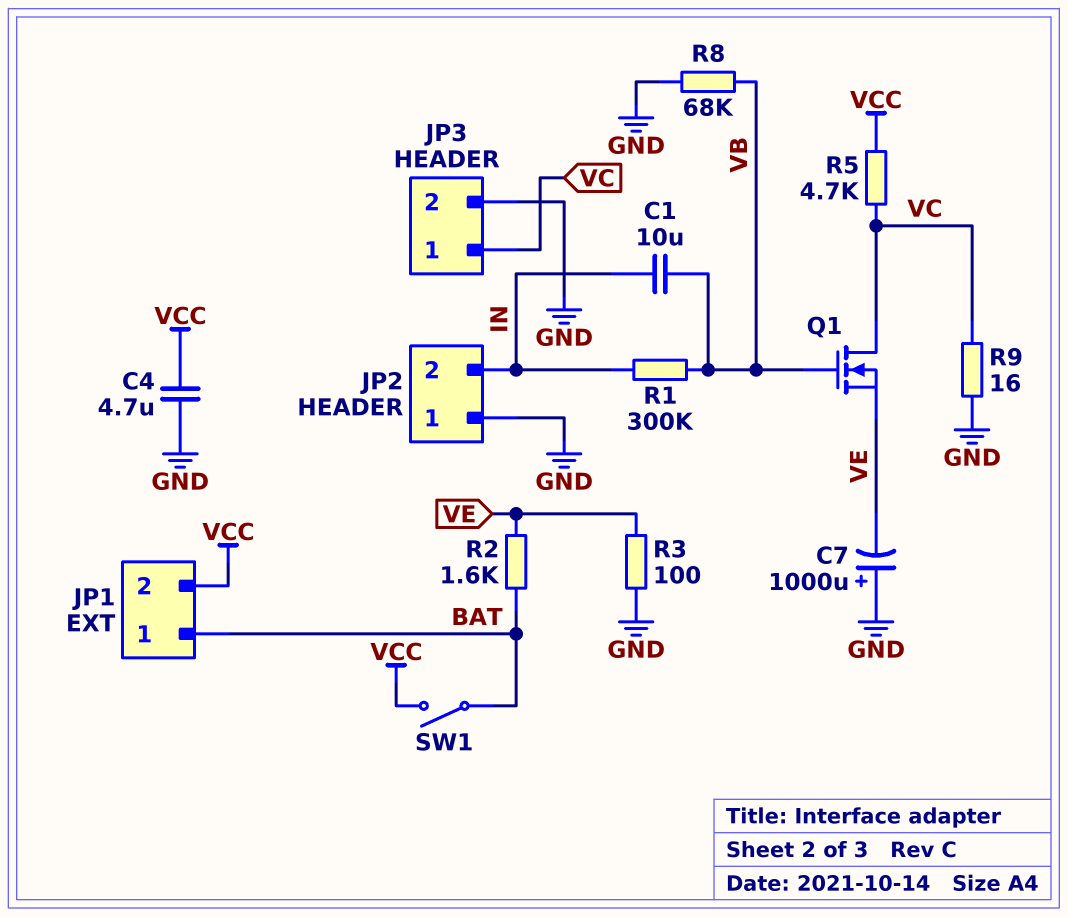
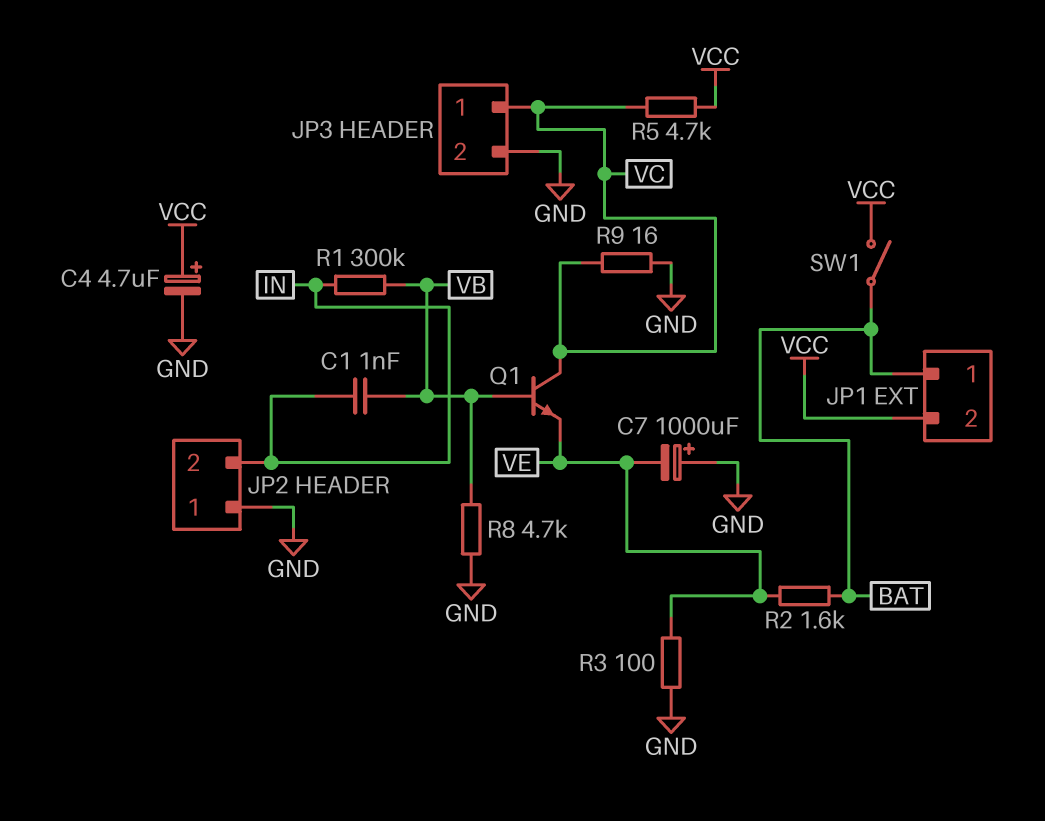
C1: 10uF (IN, VB) -> 1nF (IN, VB)
C4: 4.7uF (GND, VCC) -> 4.7uF (plus VCC, minus GND)
Q1: NMOS (G VB, D VC, S VE) -> NPN (B VB, C VC, E VE)
R8: 68k (GND, VB) -> 4.7k (GND, VB)

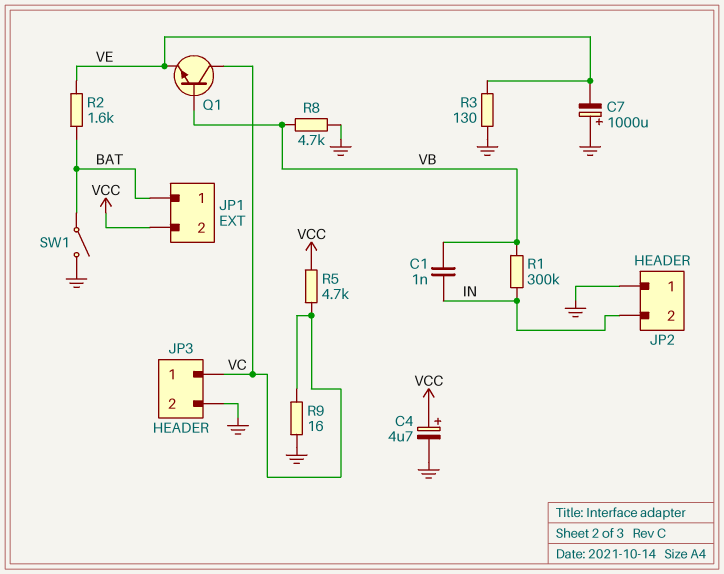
R3: 100 (GND, VE) -> 130 (GND, VE)
SW1: switch (BAT, VCC) -> switch (BAT, GND)

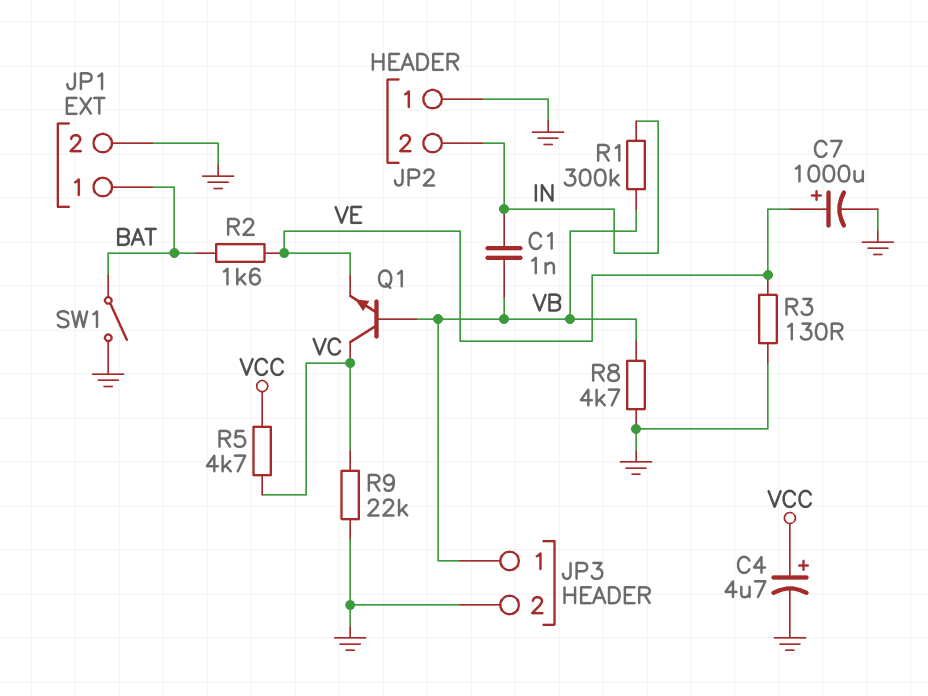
C7: 1000uF (plus GND, minus VE) -> 1000uF (plus VE, minus GND)
JP1 pin 2: VCC -> GND
JP3 pin 1: VC -> VB
R9: 16 (GND, VC) -> 22k (GND, VC)

